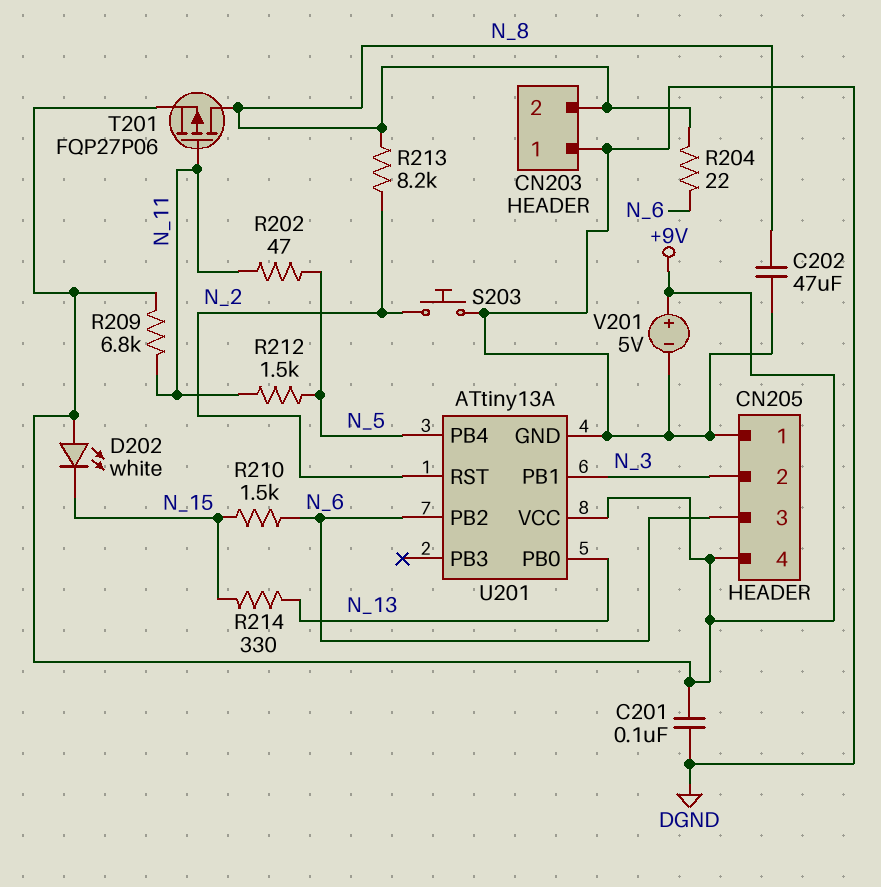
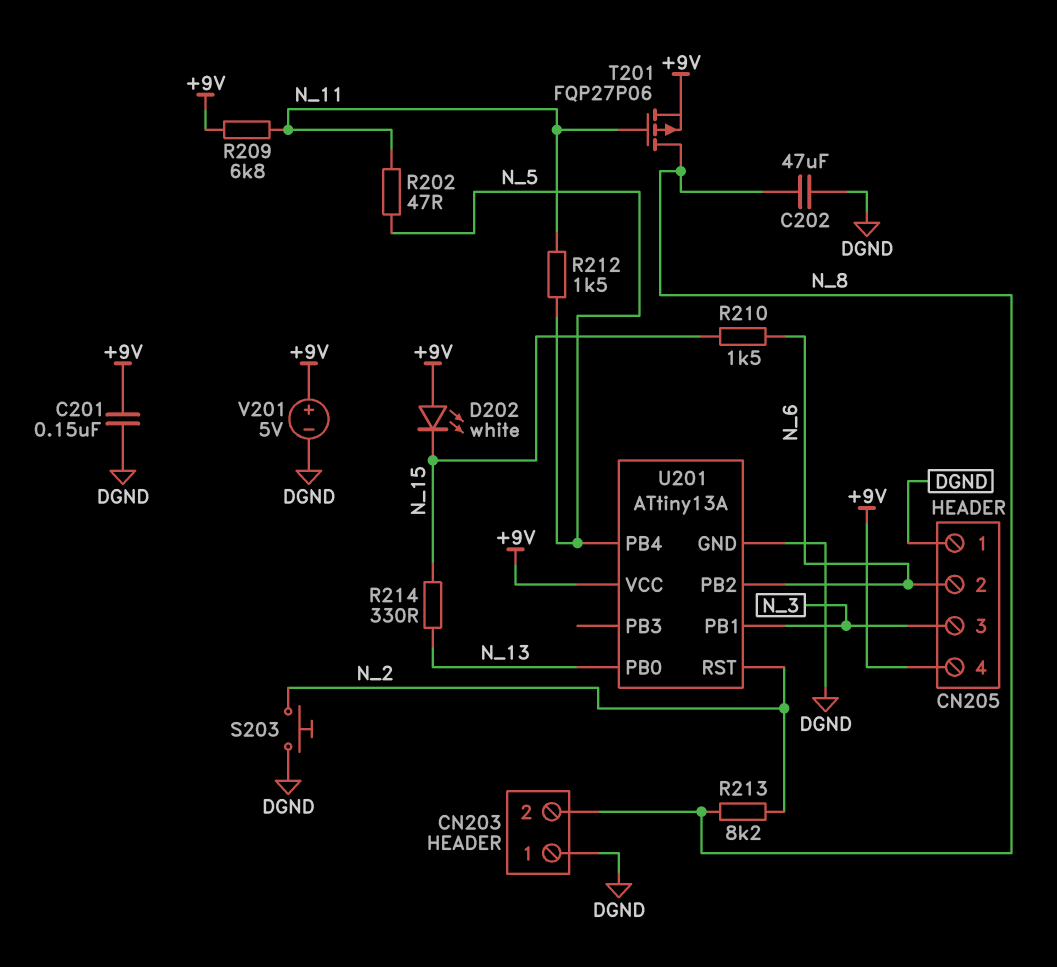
C201: 100nF (+9V, DGND) -> 150nF (+9V, DGND)
CN205 pin 2: N_3 -> N_6
CN205 pin 3: N_6 -> N_3
R204: 22 (N_6, N_8) -> none

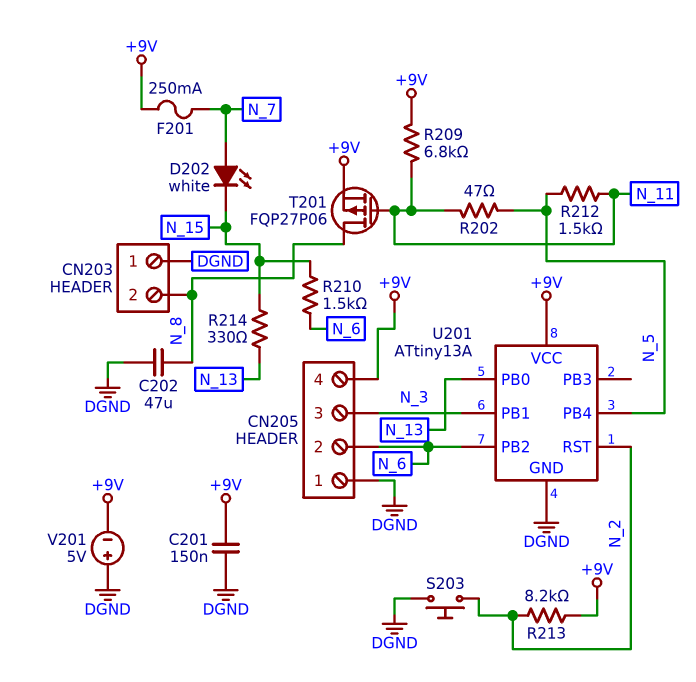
D202: LED white (A +9V, K N_15) -> LED white (A N_7, K N_15)
F201: none -> 250mA (+9V, N_7)
R213: 8.2k (N_2, N_8) -> 8.2k (+9V, N_2)
V201: 5V (plus +9V, minus DGND) -> 5V (plus DGND, minus +9V)

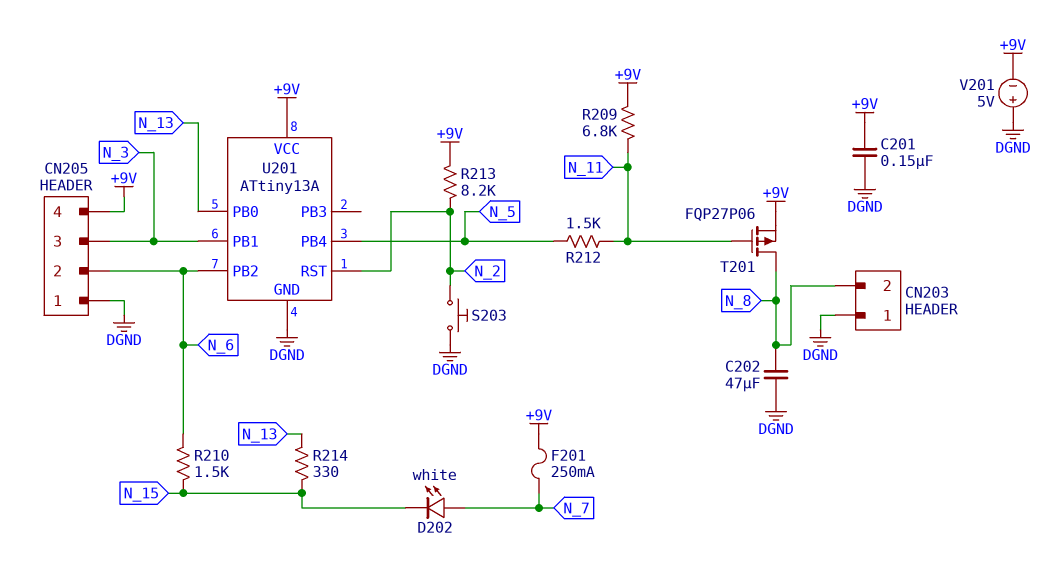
R202: 47 (N_5, N_11) -> none

